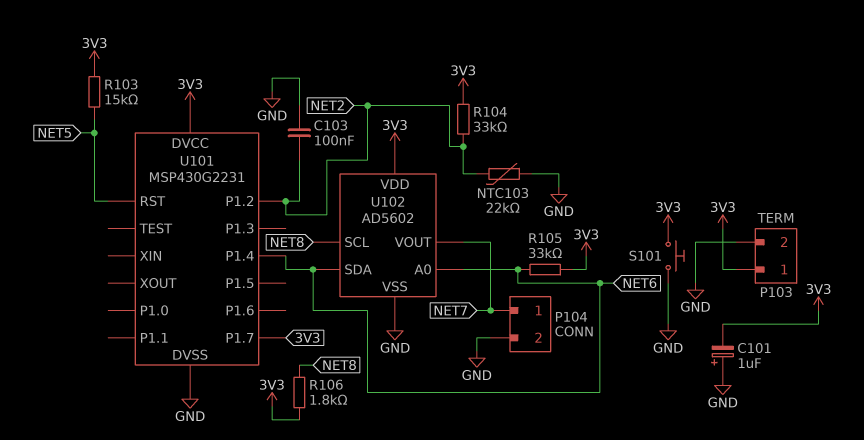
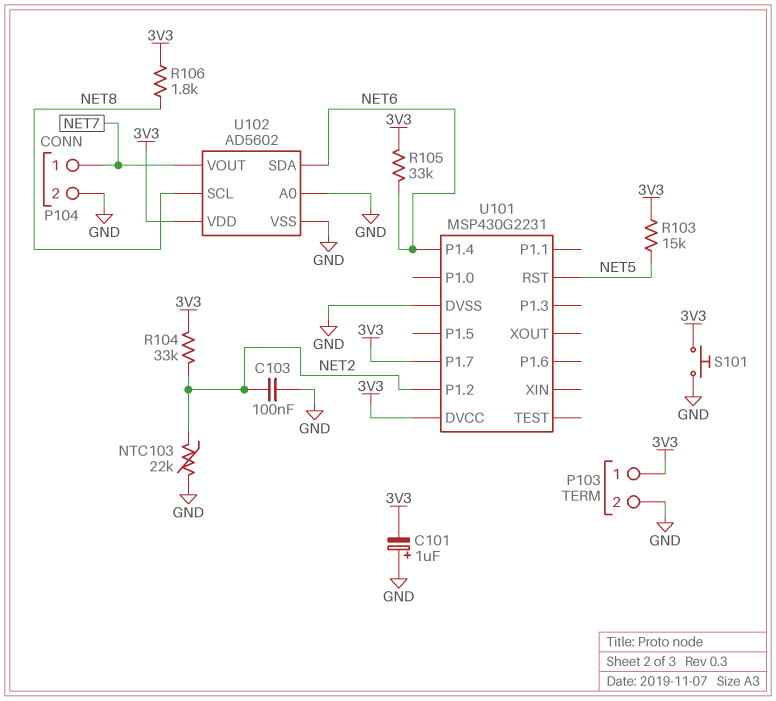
U102 pin A0: NET6 -> GND

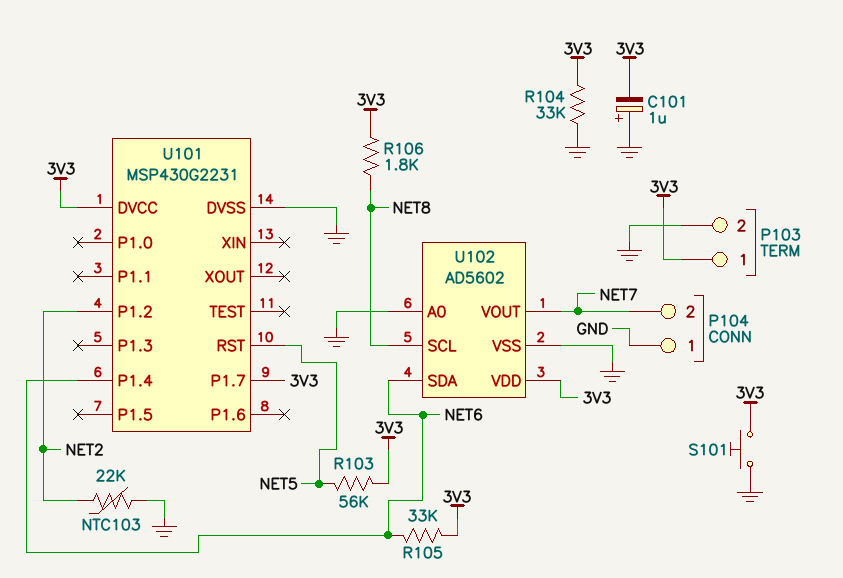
C103: 100nF (GND, NET2) -> none
P104 pin 1: NET7 -> GND
P104 pin 2: GND -> NET7
R103: 15k (3V3, NET5) -> 56k (3V3, NET5)
R104: 33k (3V3, NET2) -> 33k (3V3, GND)

